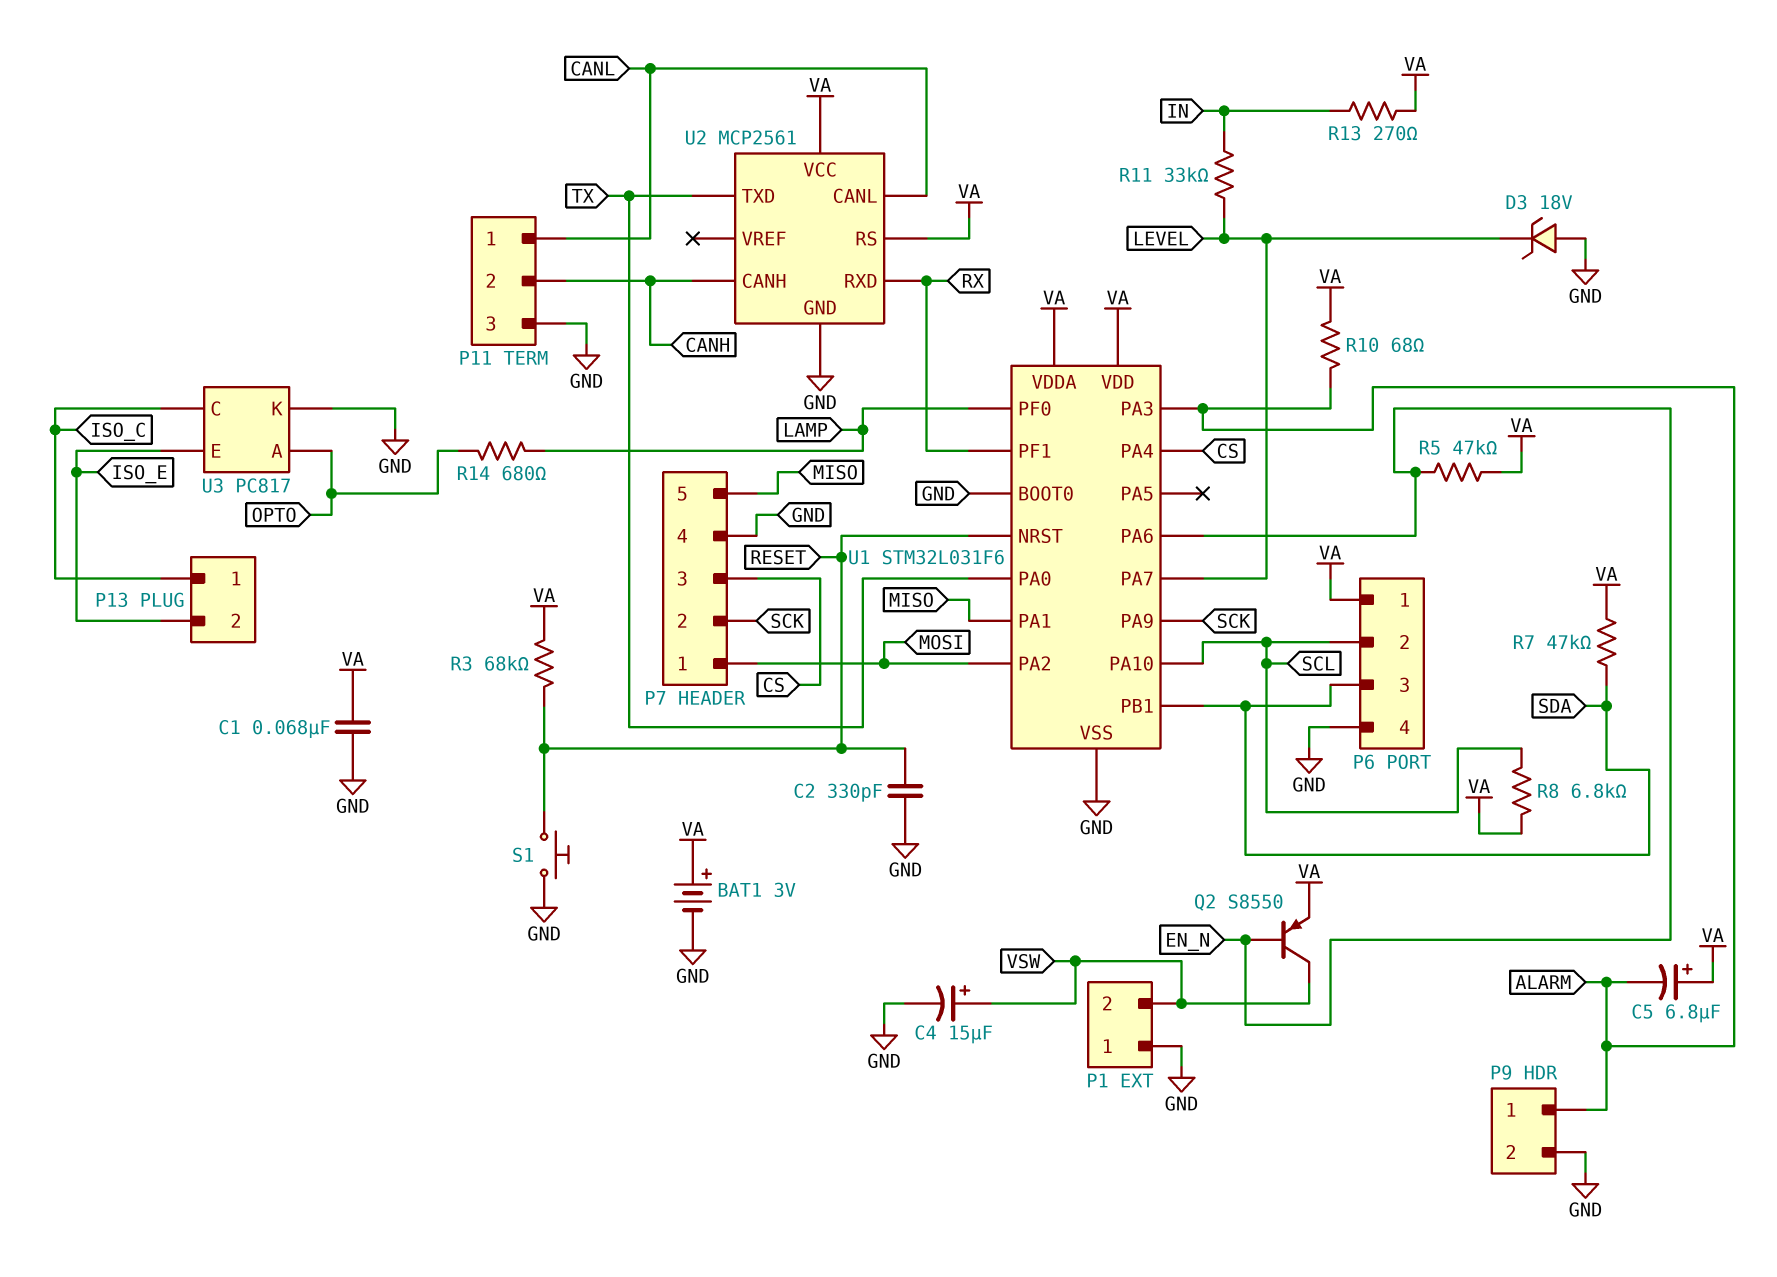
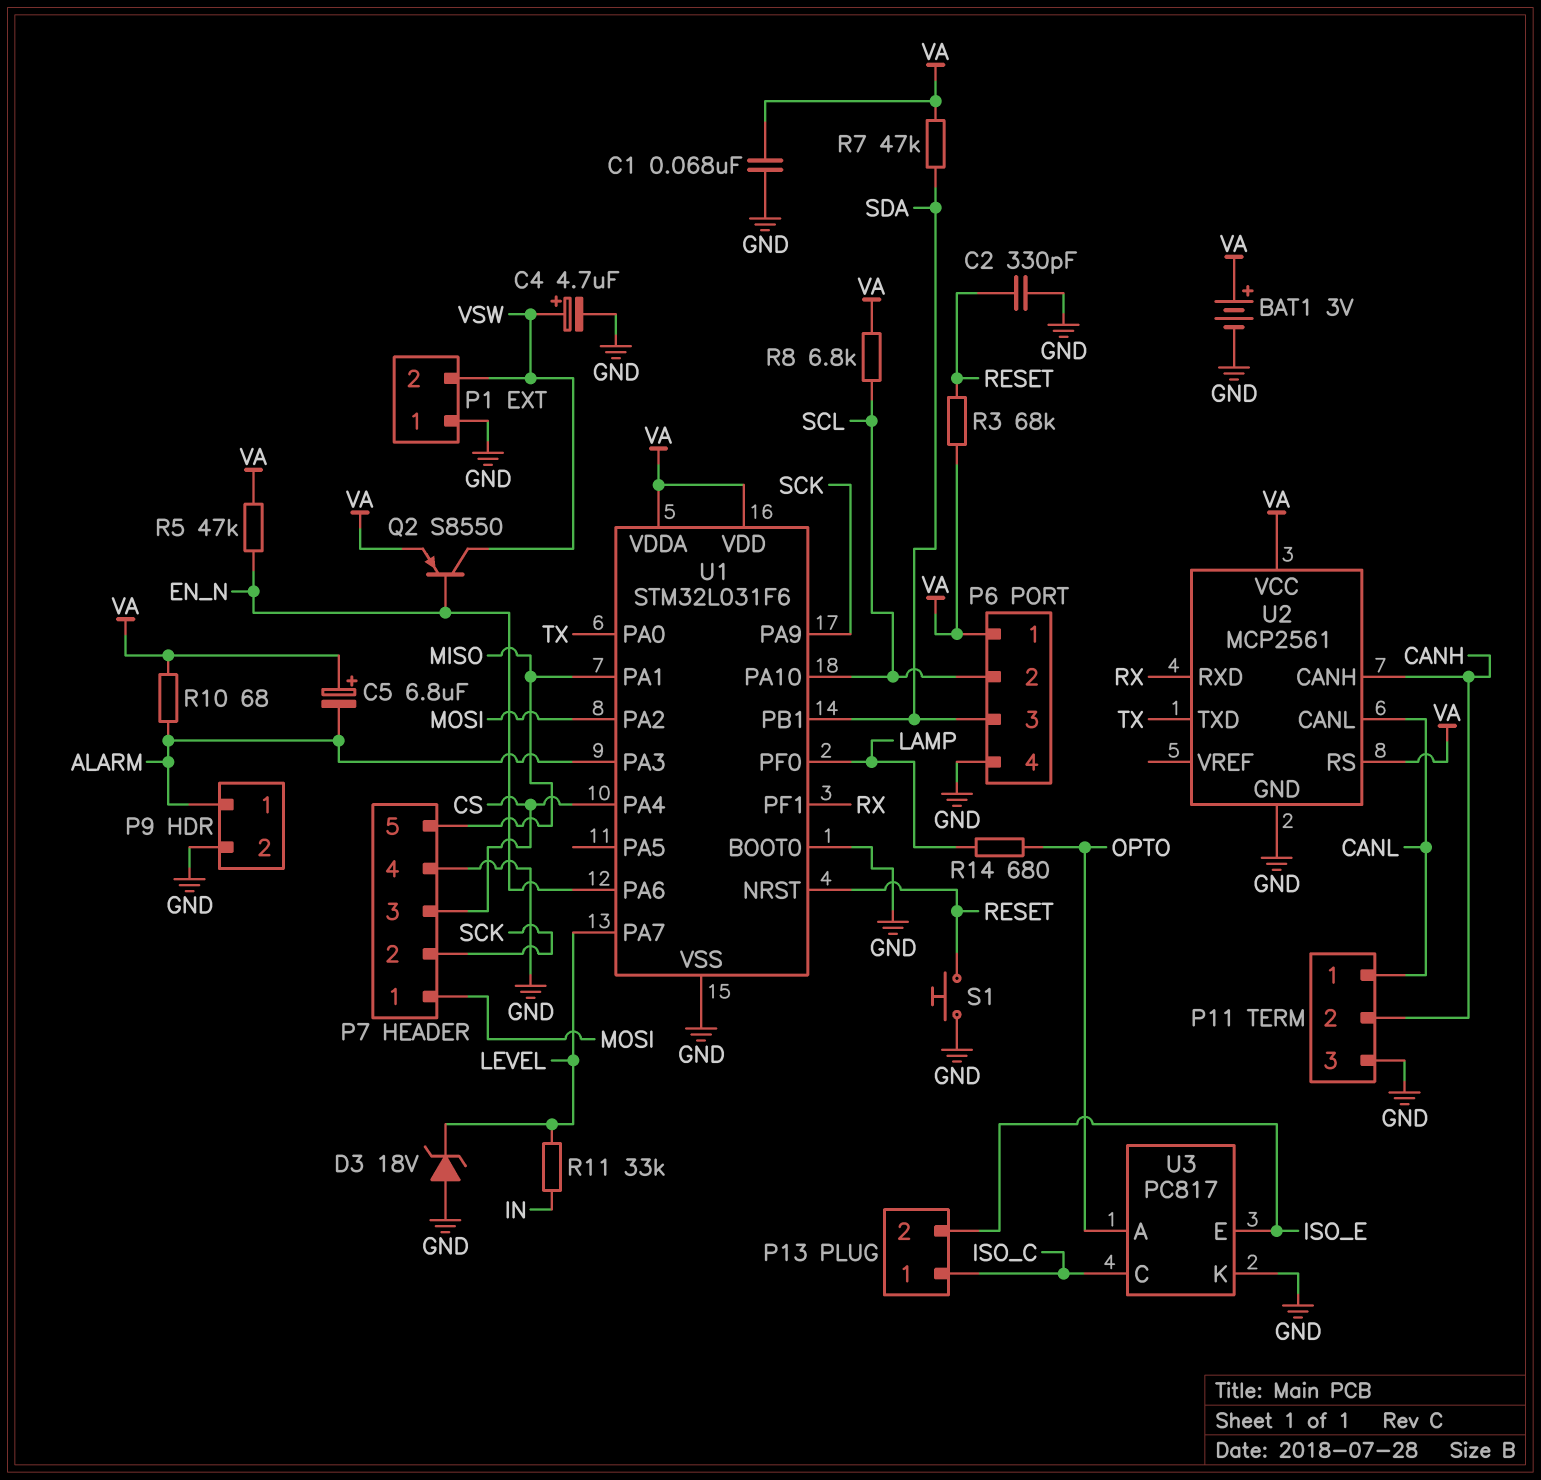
C4: 15uF (plus VSW, minus GND) -> 4.7uF (plus VSW, minus GND)
R13: 270 (IN, VA) -> none

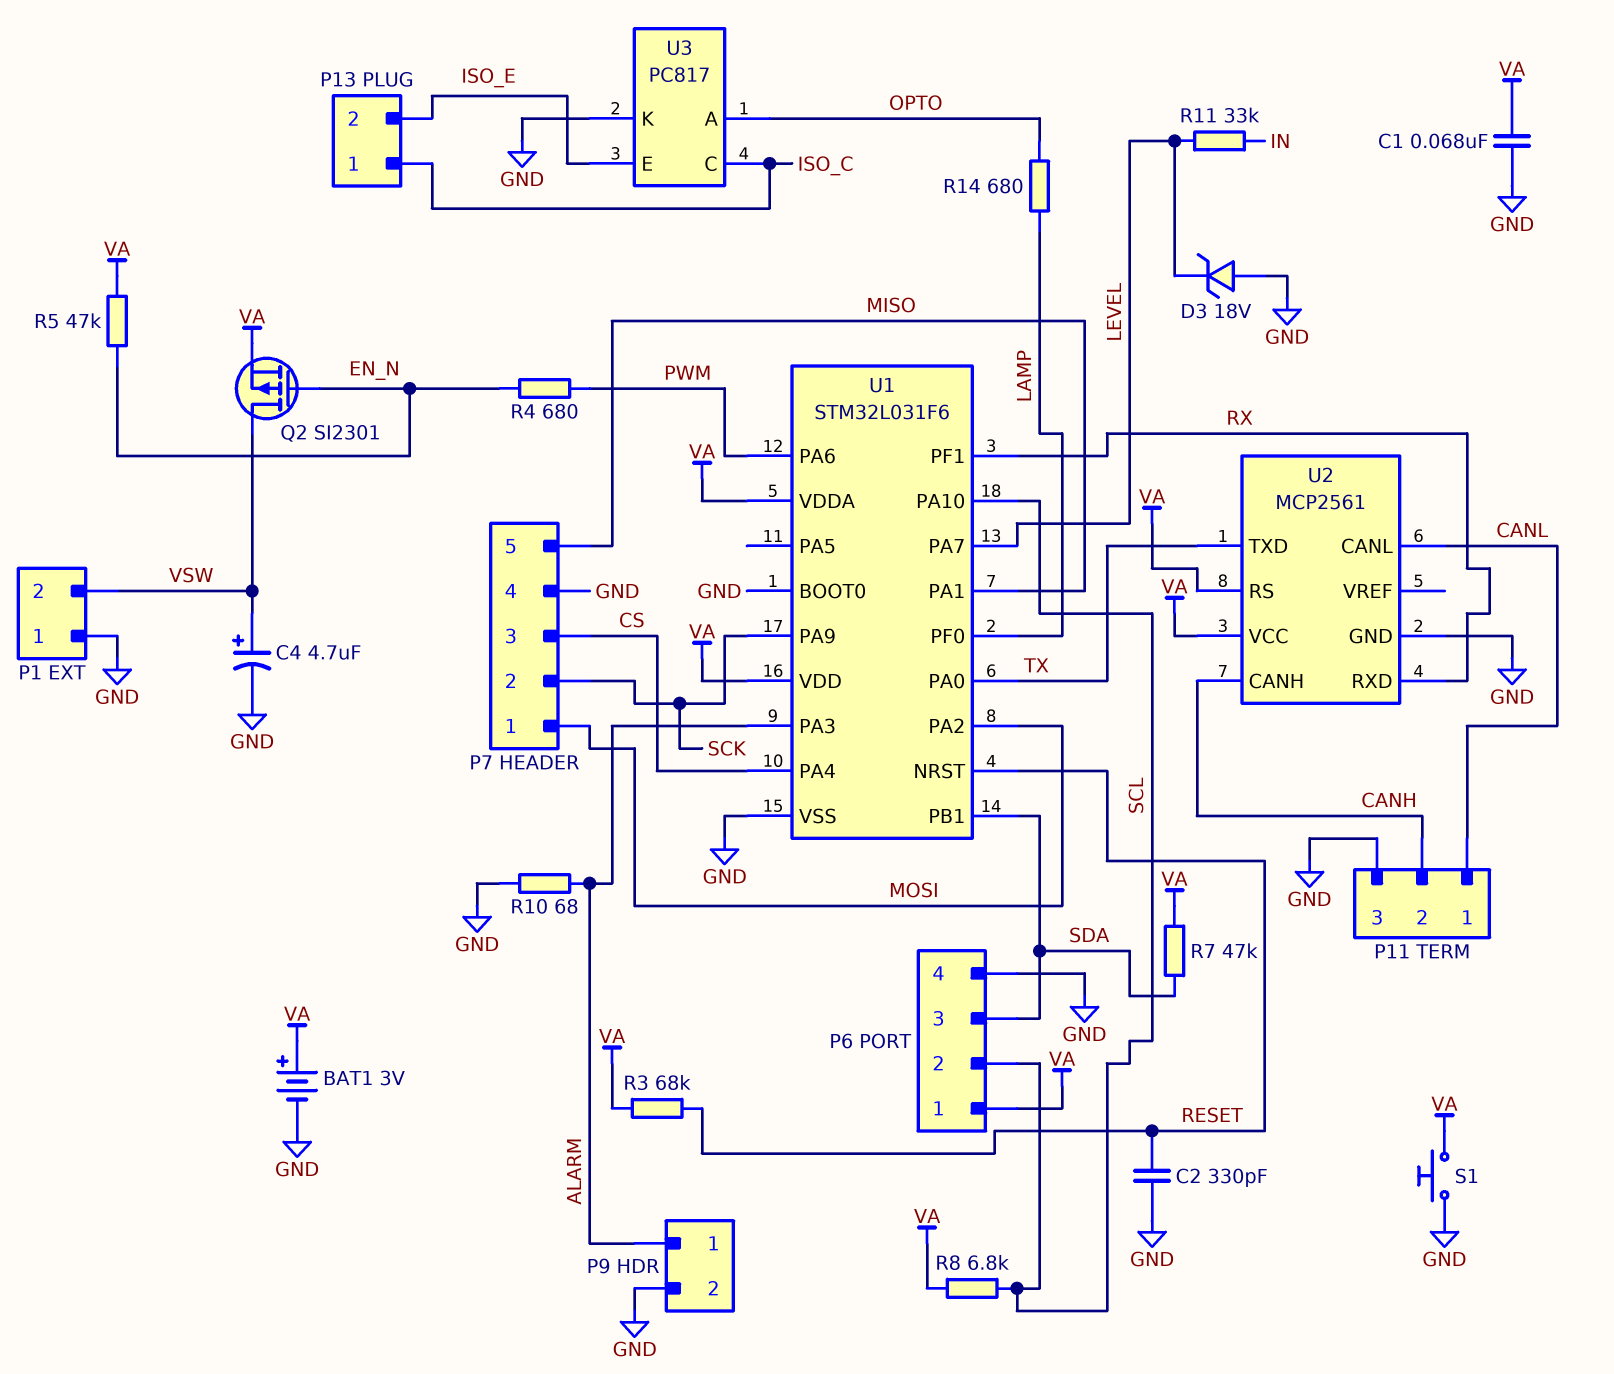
C5: 6.8uF (plus VA, minus ALARM) -> none
Q2: PNP S8550 (B EN_N, C VSW, E VA) -> PMOS SI2301 (G EN_N, D VSW, S VA)
R4: none -> 680 (EN_N, PWM)
R10: 68 (ALARM, VA) -> 68 (ALARM, GND)
S1: button (GND, RESET) -> button (GND, VA)
U1 pin PA6: EN_N -> PWM

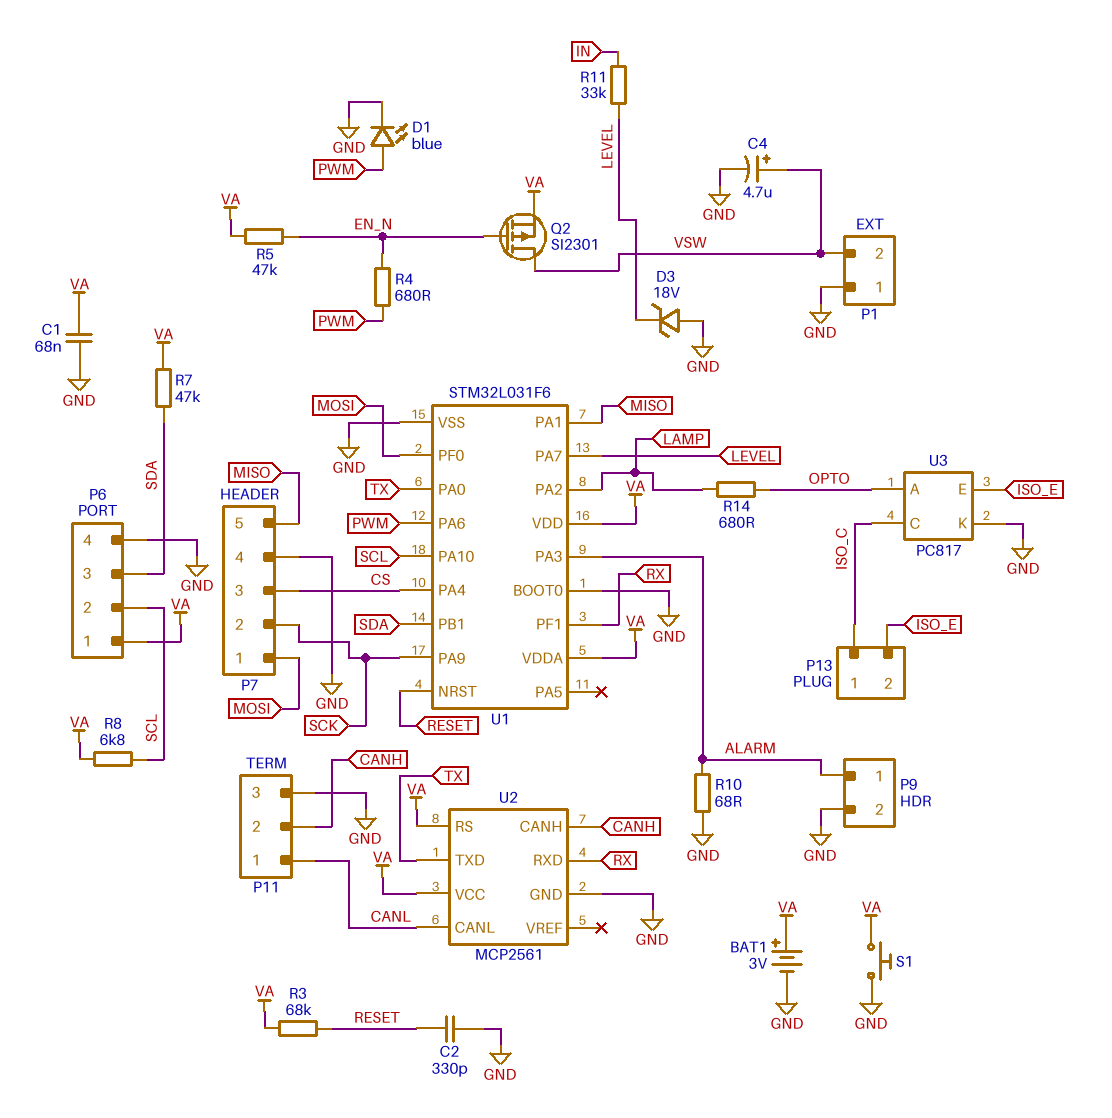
D1: none -> LED blue (A PWM, K GND)
U1 pin PA2: MOSI -> LAMP
U1 pin PF0: LAMP -> MOSI

